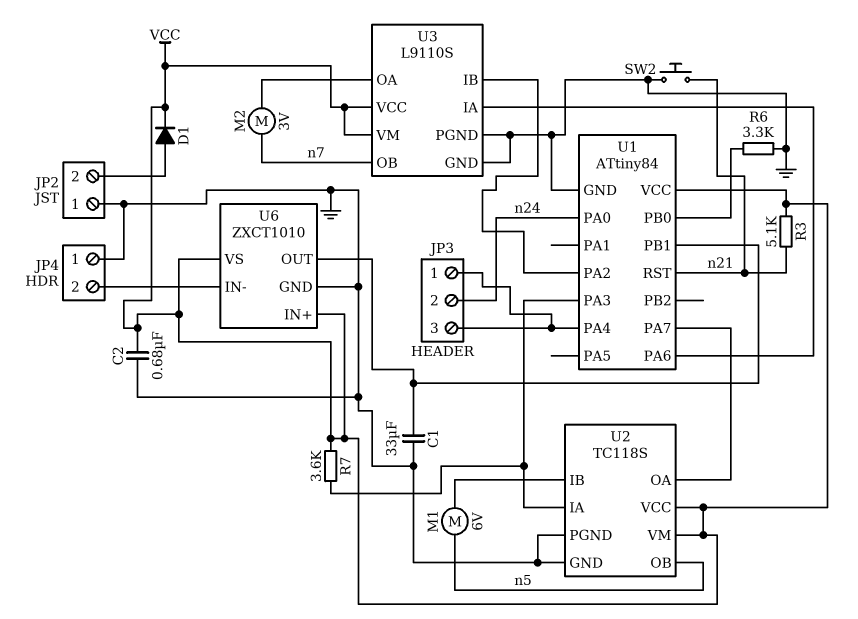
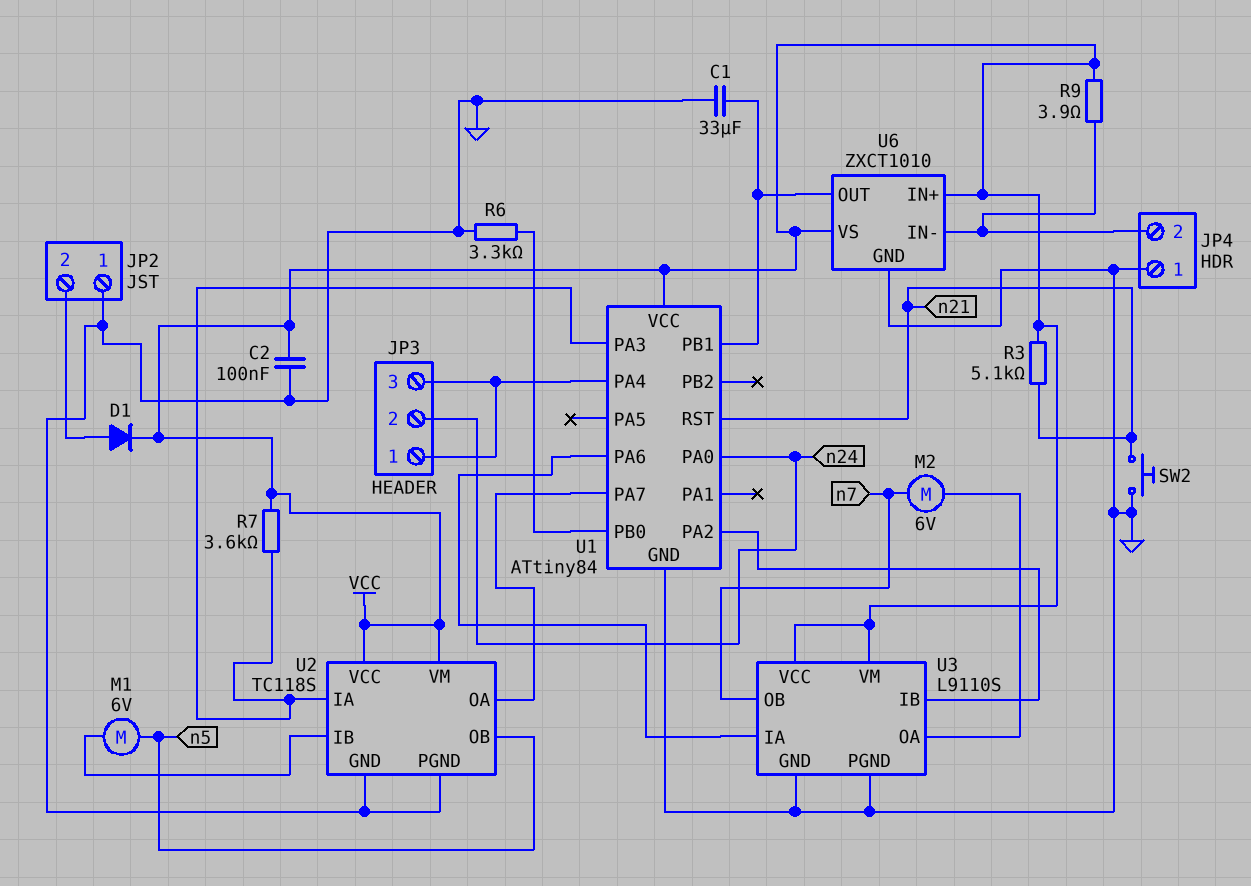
C2: 680nF (GND, VCC) -> 100nF (GND, VCC)
M2: motor 3V (U3/OA, n7) -> motor 6V (U3/OA, n7)
R9: none -> 3.9 (JP4/2, VCC)

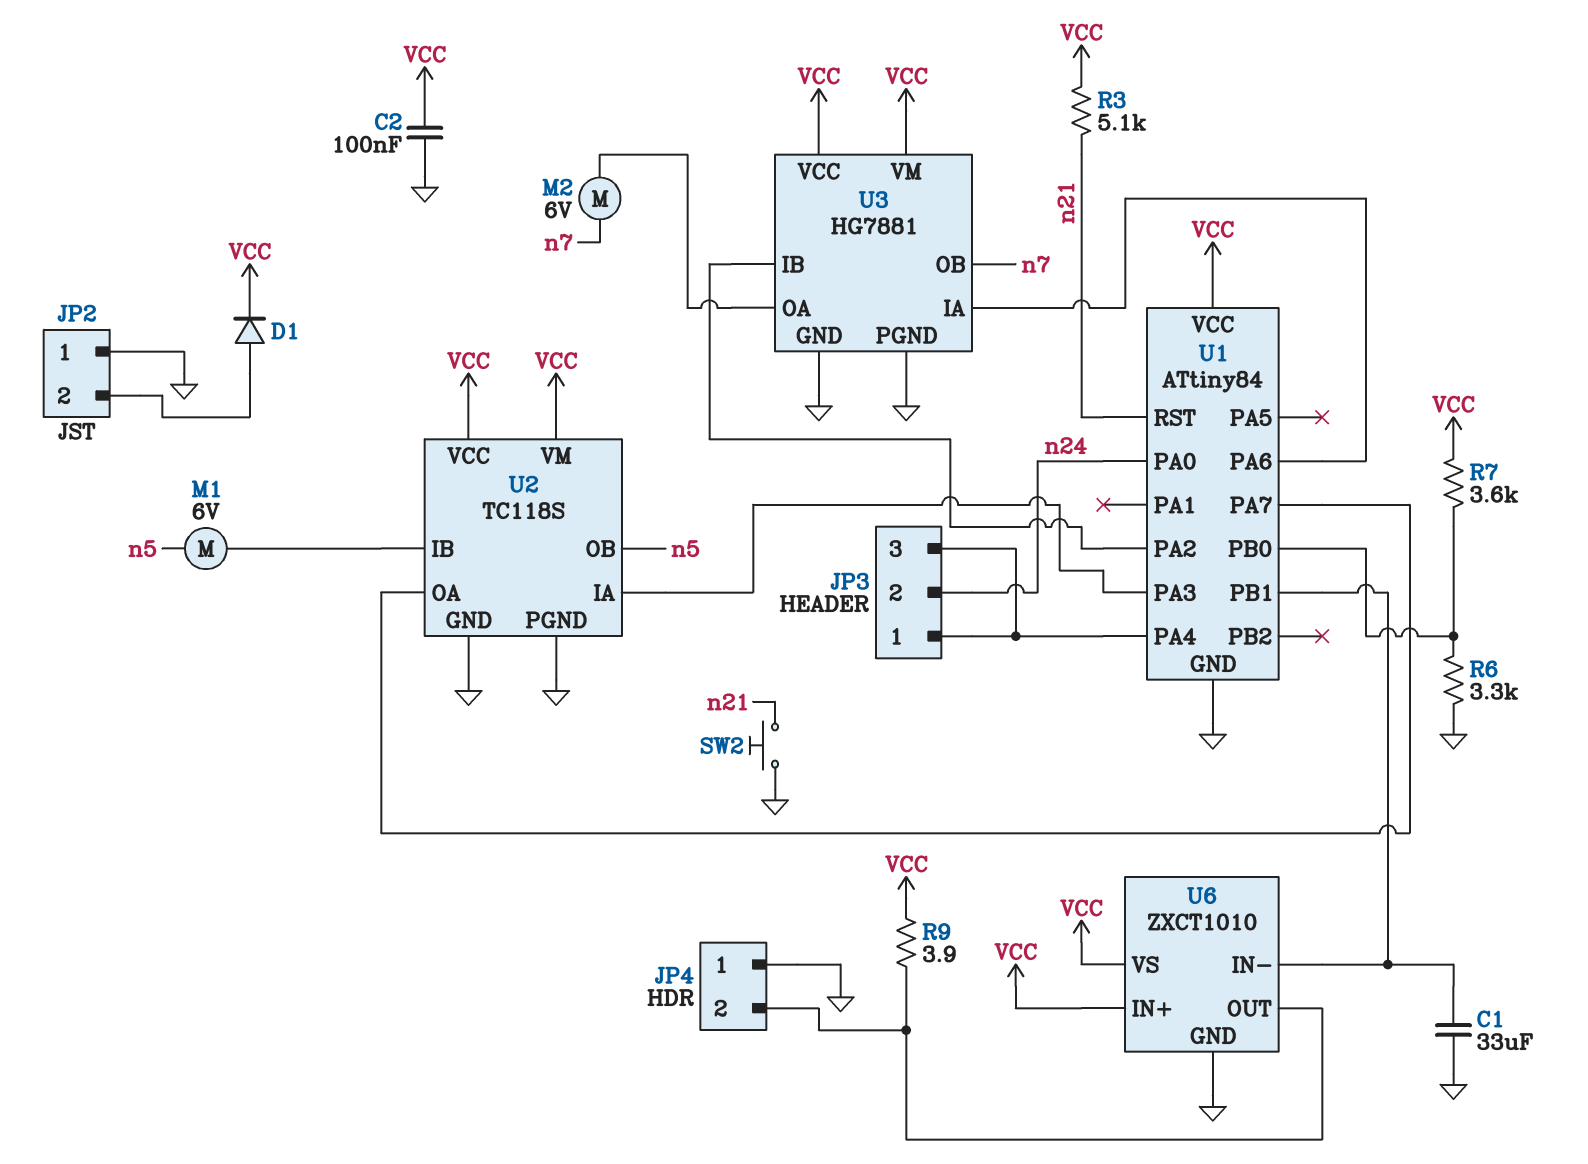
R7: 3.6k (U1/PA3, VCC) -> 3.6k (U1/PB0, VCC)
U3: L9110S -> HG7881
U6 pin IN-: JP4/2 -> U1/PB1
U6 pin OUT: U1/PB1 -> JP4/2

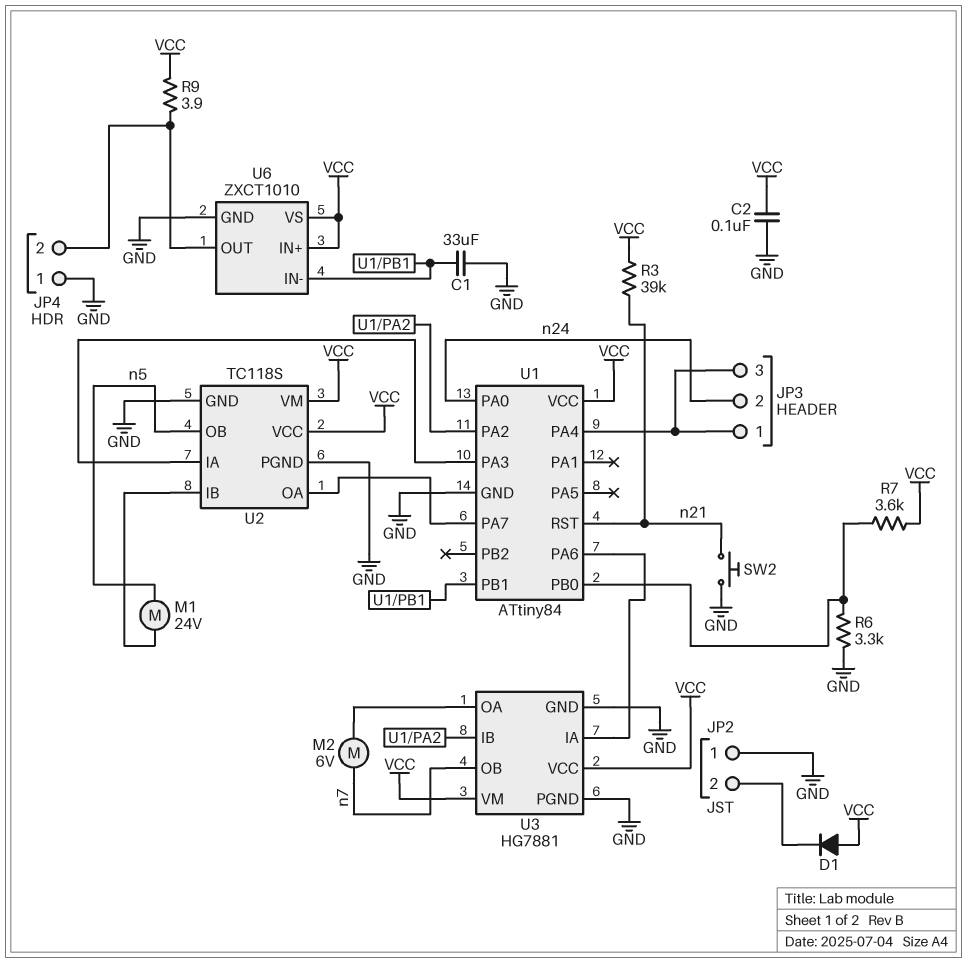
D1: diode (A JP2/2, K VCC) -> diode (A VCC, K JP2/2)
M1: motor 6V (U2/IB, n5) -> motor 24V (U2/IB, n5)
R3: 5.1k (VCC, n21) -> 39k (VCC, n21)

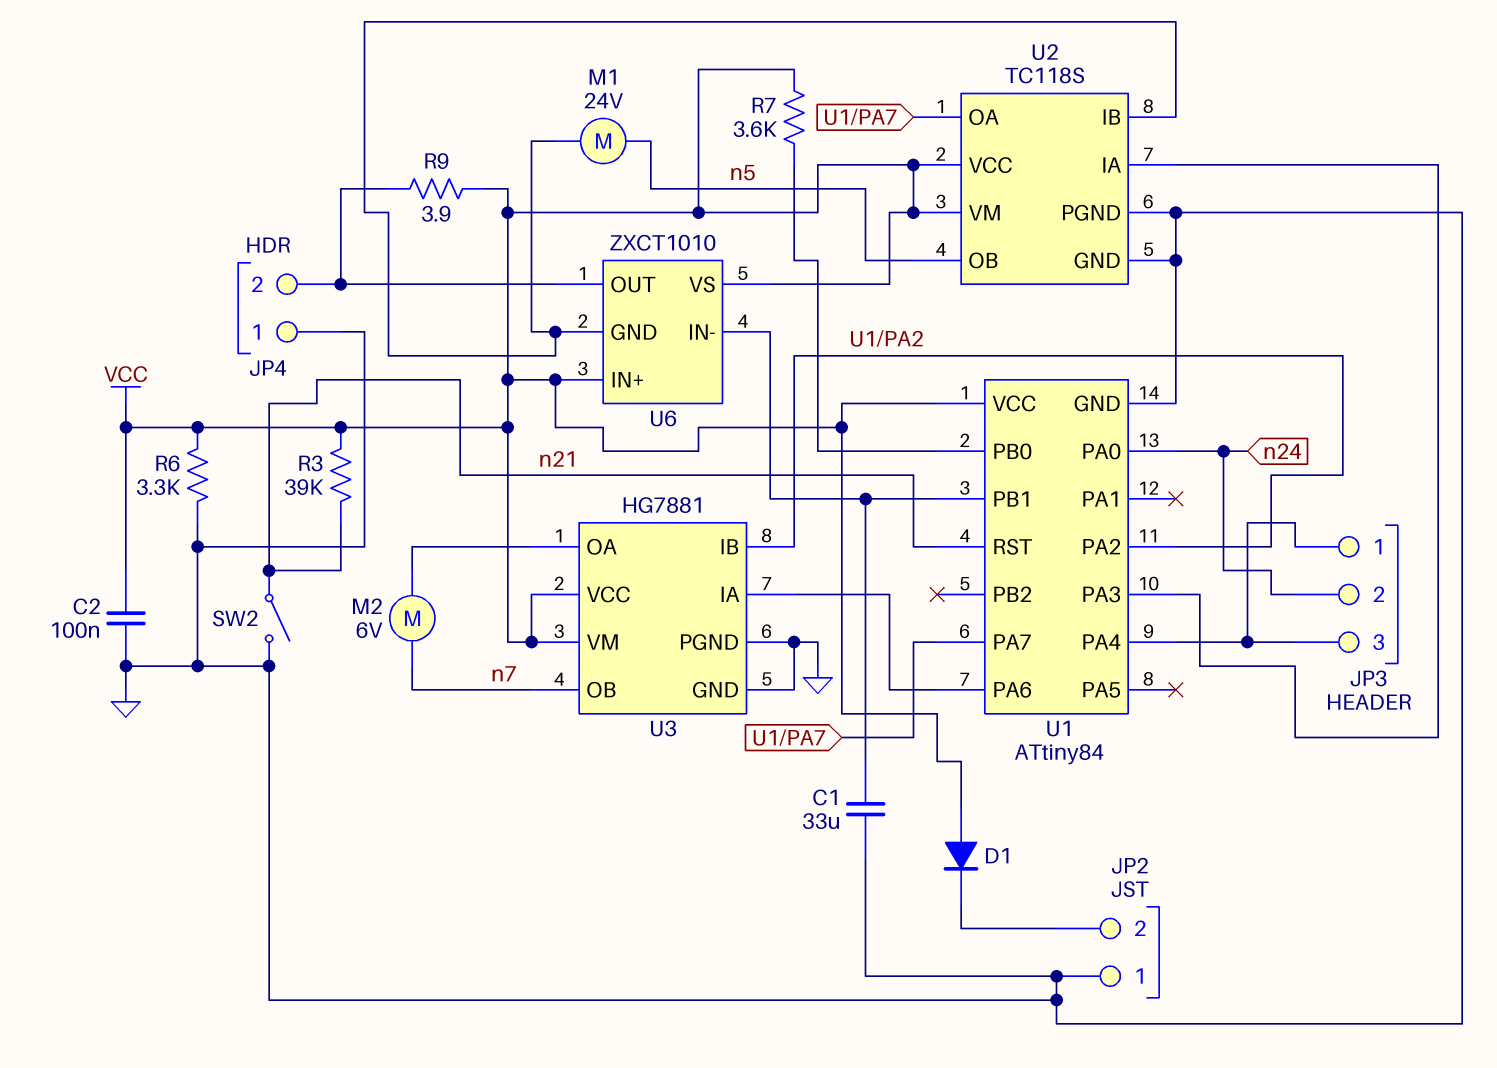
R6: 3.3k (GND, U1/PB0) -> 3.3k (GND, VCC)
SW2: button (GND, n21) -> switch (GND, n21)
U6 pin GND: GND -> U2/IB

